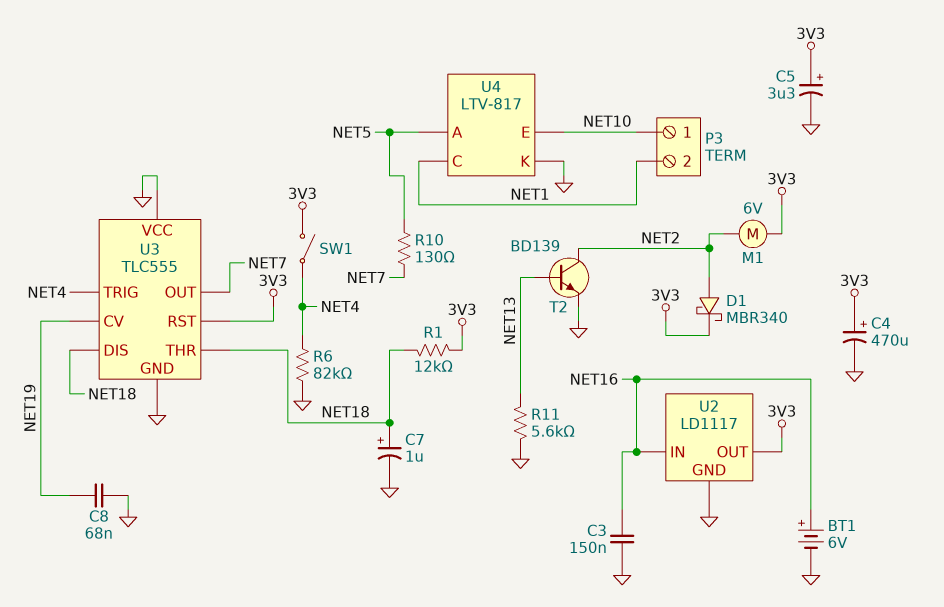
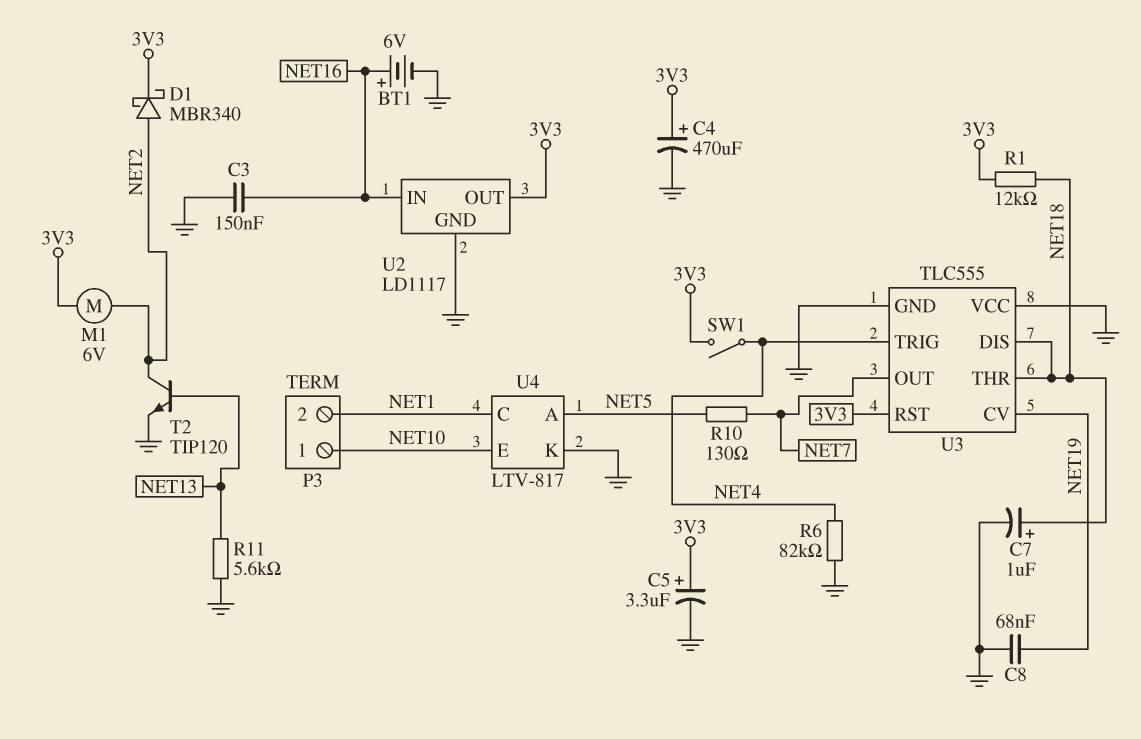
T2: NPN BD139 (B NET13, C NET2, E GND) -> NPN TIP120 (B NET13, C NET2, E GND)

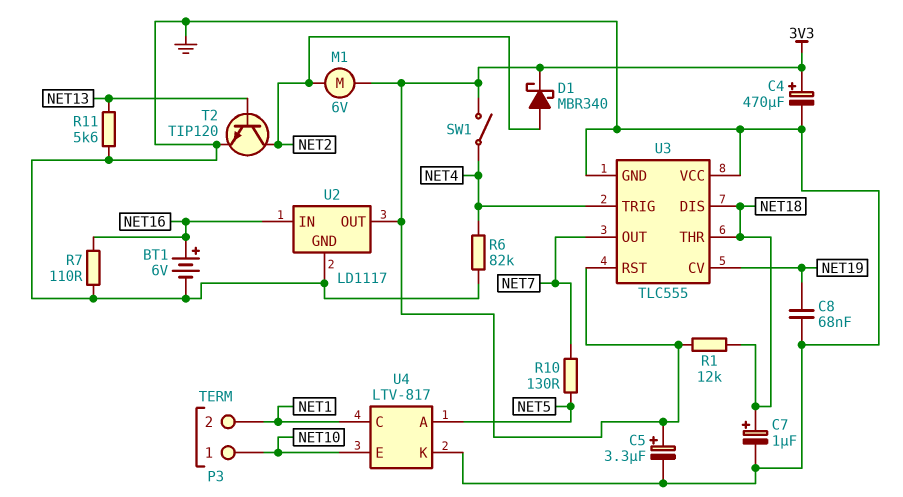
C3: 150nF (GND, NET16) -> none
R7: none -> 110 (GND, NET16)

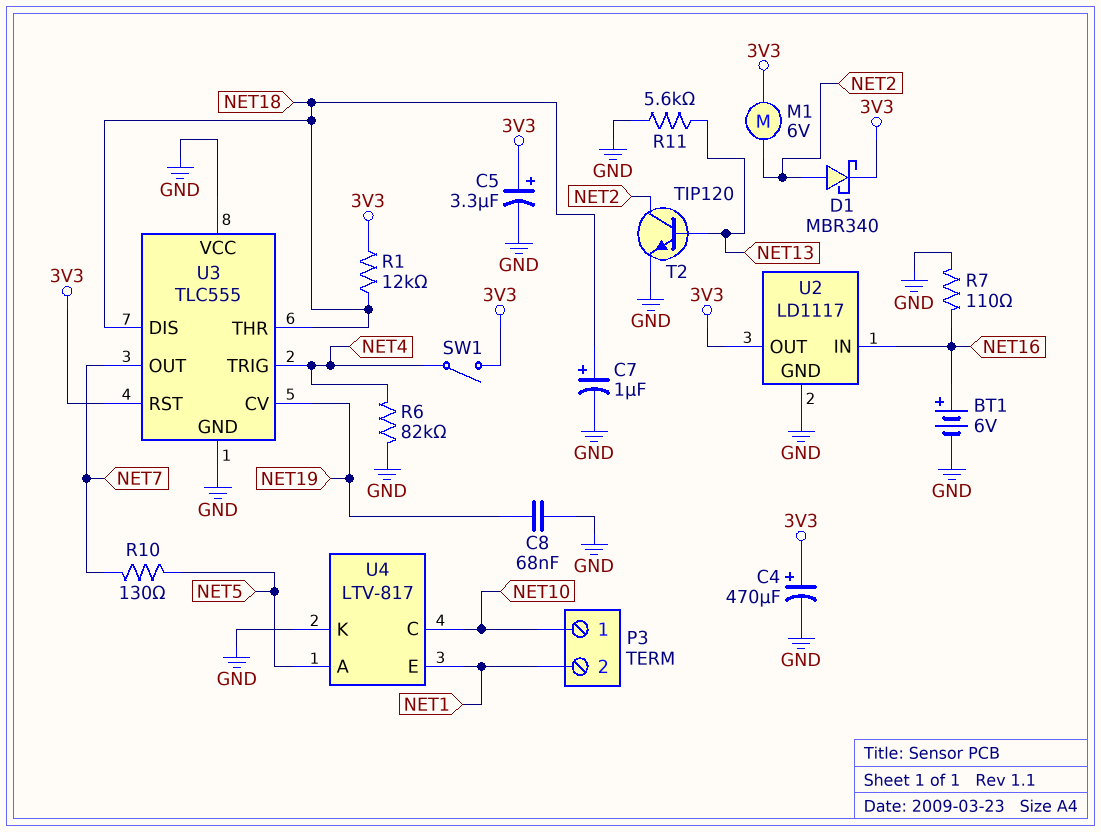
U4 pin C: NET1 -> NET10
U4 pin E: NET10 -> NET1

